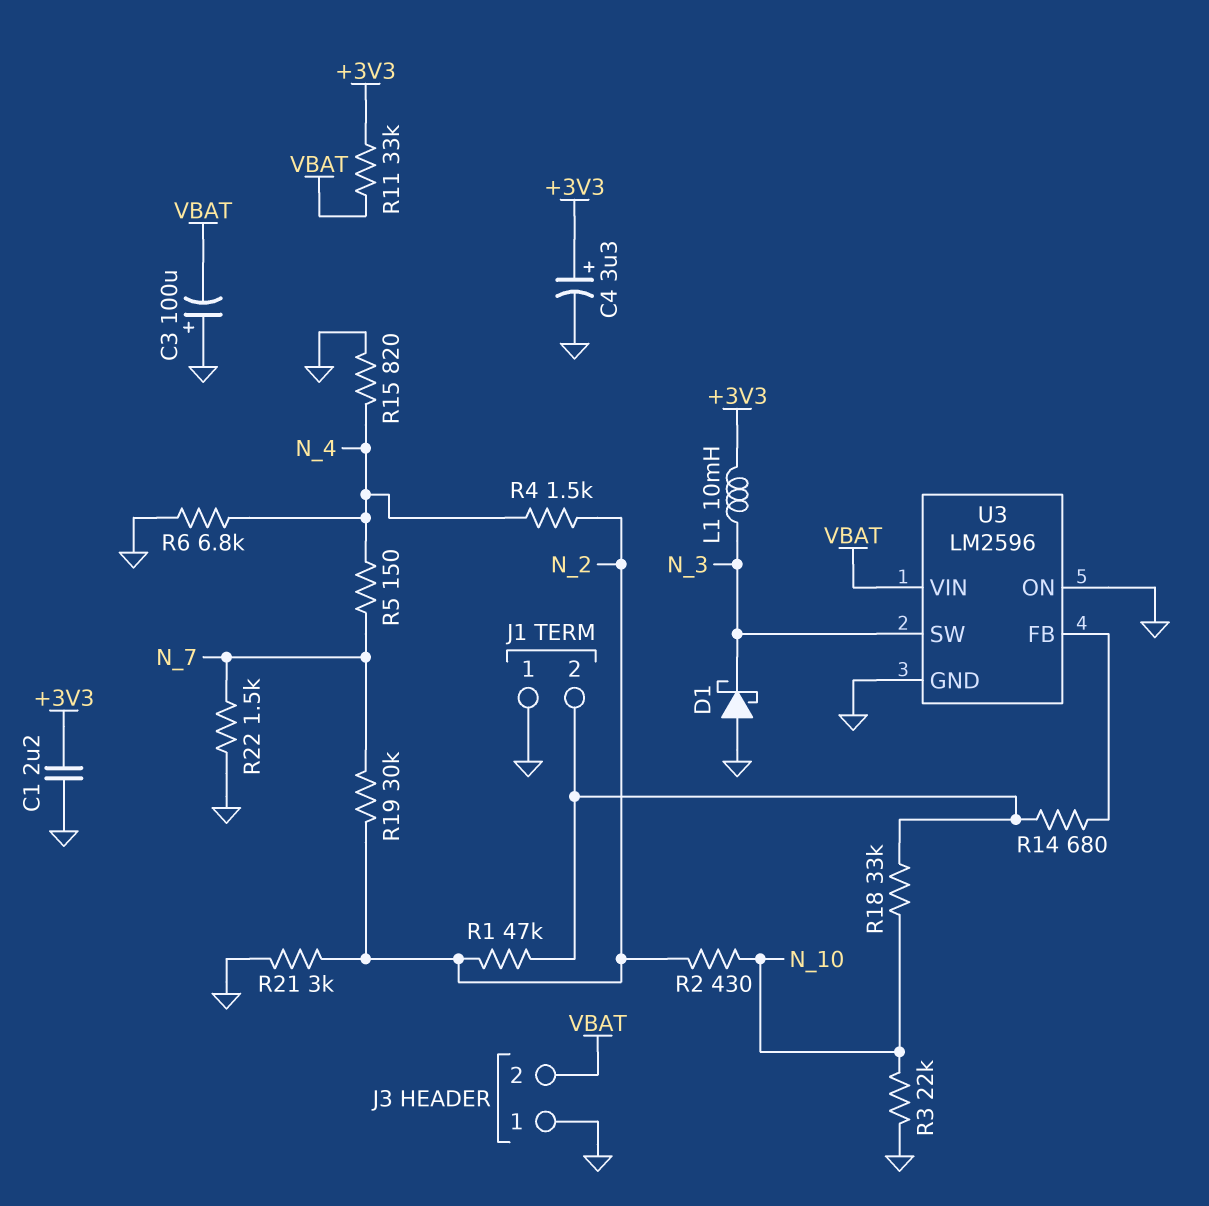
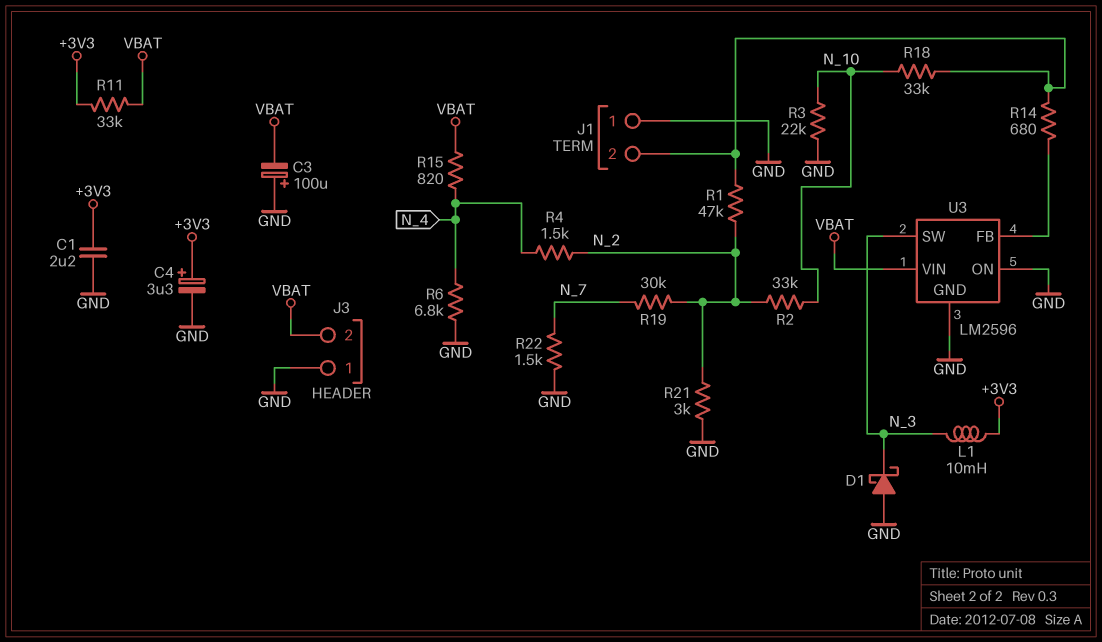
R2: 430 (N_2, N_10) -> 33k (N_2, N_10)
R5: 150 (N_4, N_7) -> none
R15: 820 (GND, N_4) -> 820 (N_4, VBAT)

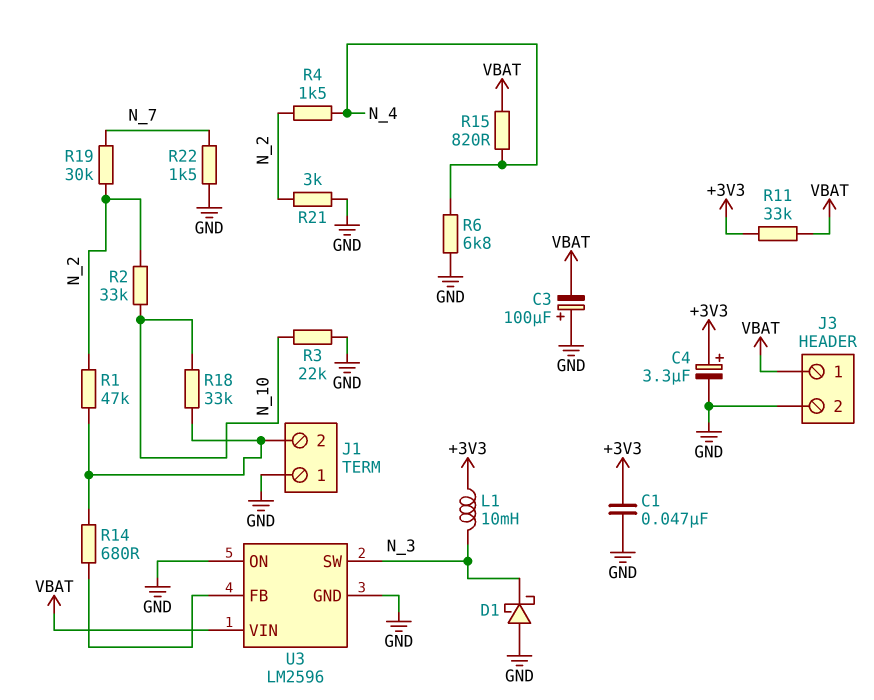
C1: 2.2uF (+3V3, GND) -> 47nF (+3V3, GND)
J3 pin 1: GND -> VBAT
J3 pin 2: VBAT -> GND

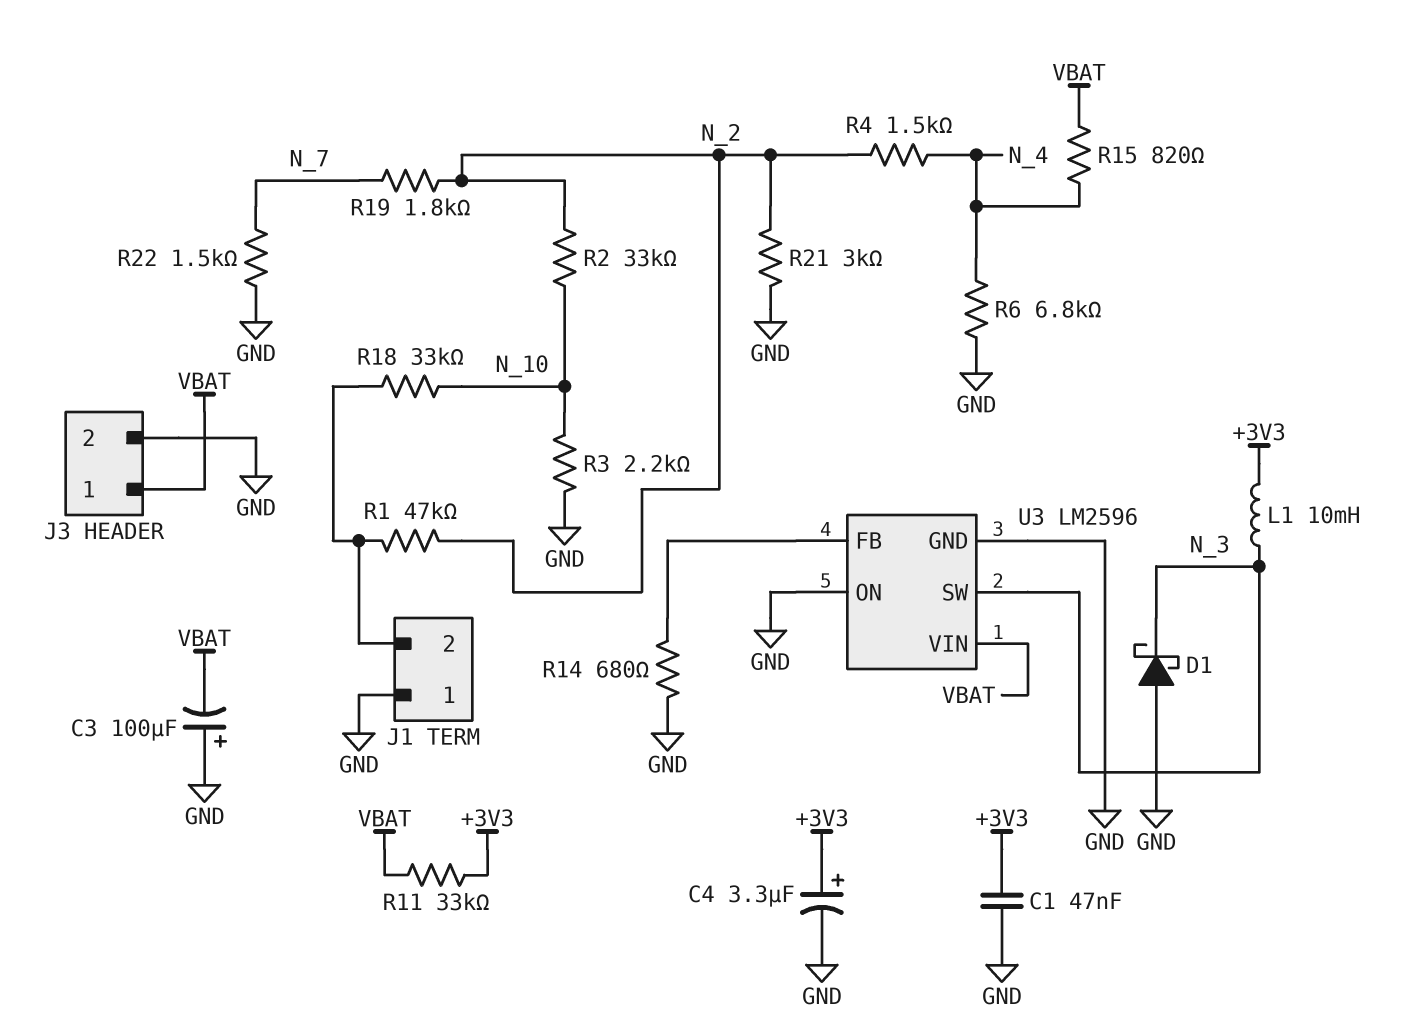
R3: 22k (GND, N_10) -> 2.2k (GND, N_10)
R14: 680 (J1/2, U3/FB) -> 680 (GND, U3/FB)
R19: 30k (N_2, N_7) -> 1.8k (N_2, N_7)

